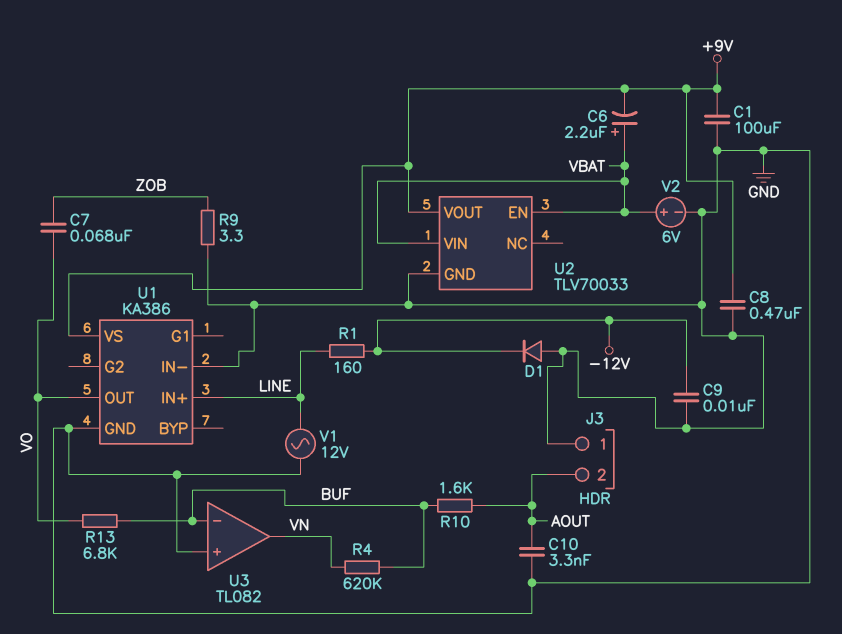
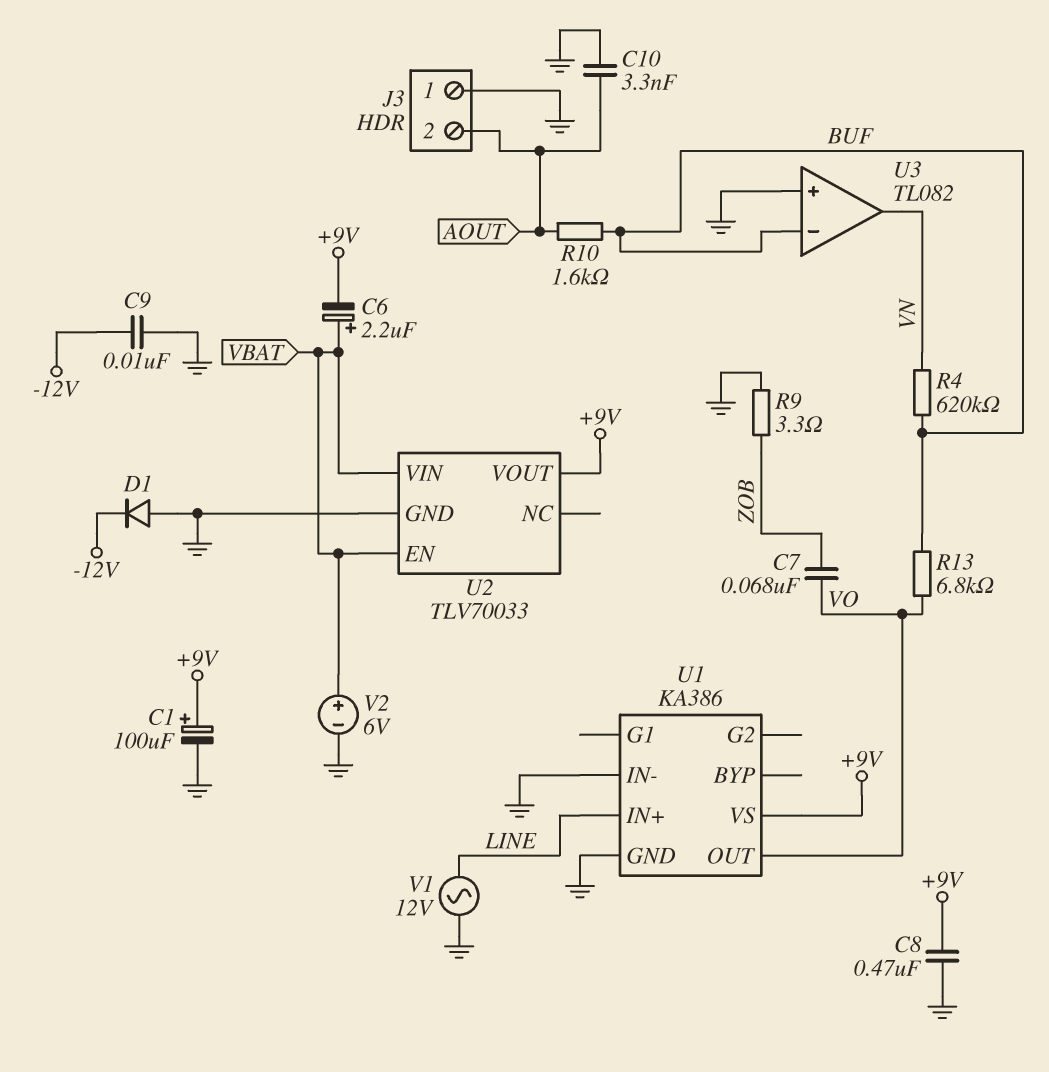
C1: 100uF (+9V, GND) -> 100uF (plus +9V, minus GND)
R1: 160 (-12V, LINE) -> none

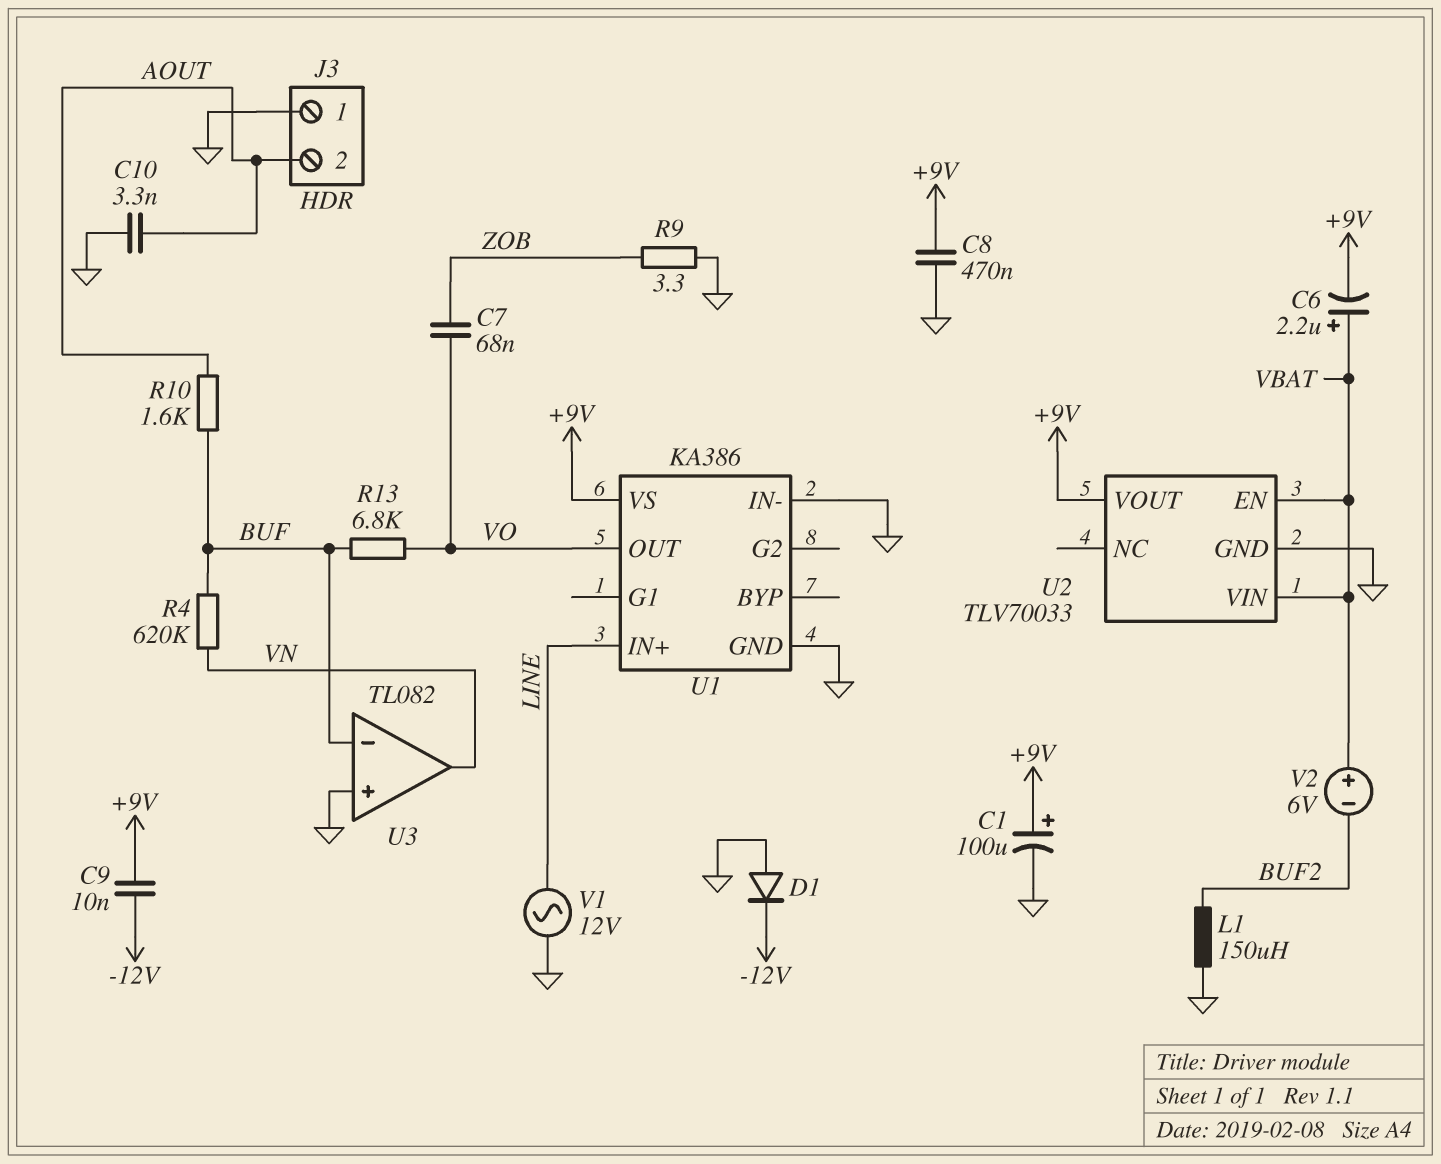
C9: 10nF (-12V, GND) -> 10nF (+9V, -12V)
L1: none -> 150uH (BUF2, GND)
V2: 6V (plus VBAT, minus GND) -> 6V (plus VBAT, minus BUF2)

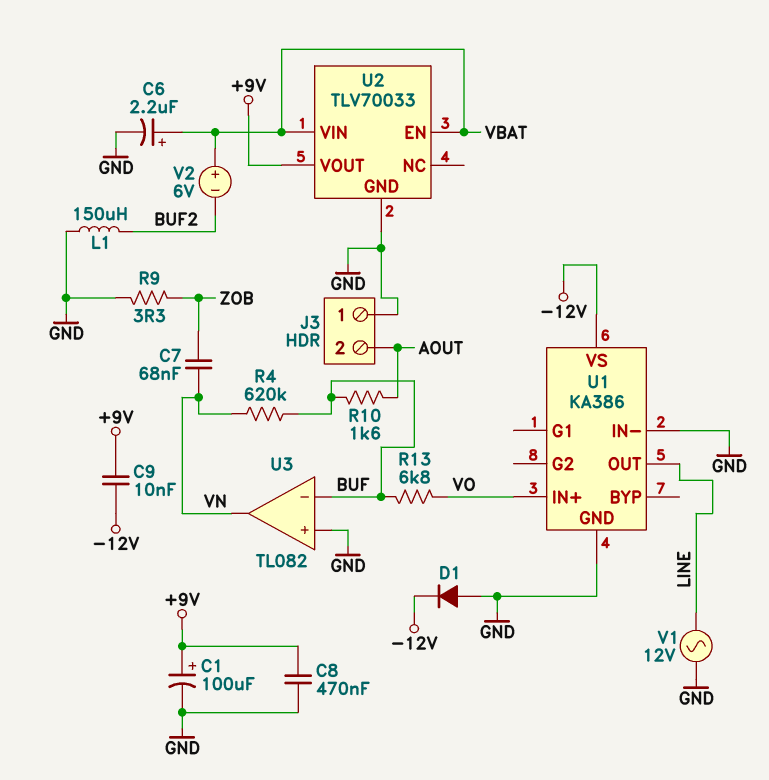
C6: 2.2uF (plus VBAT, minus +9V) -> 2.2uF (plus VBAT, minus GND)
C7: 68nF (VO, ZOB) -> 68nF (VN, ZOB)
C10: 3.3nF (AOUT, GND) -> none
U1 pin IN+: LINE -> VO
U1 pin OUT: VO -> LINE
U1 pin VS: +9V -> -12V

